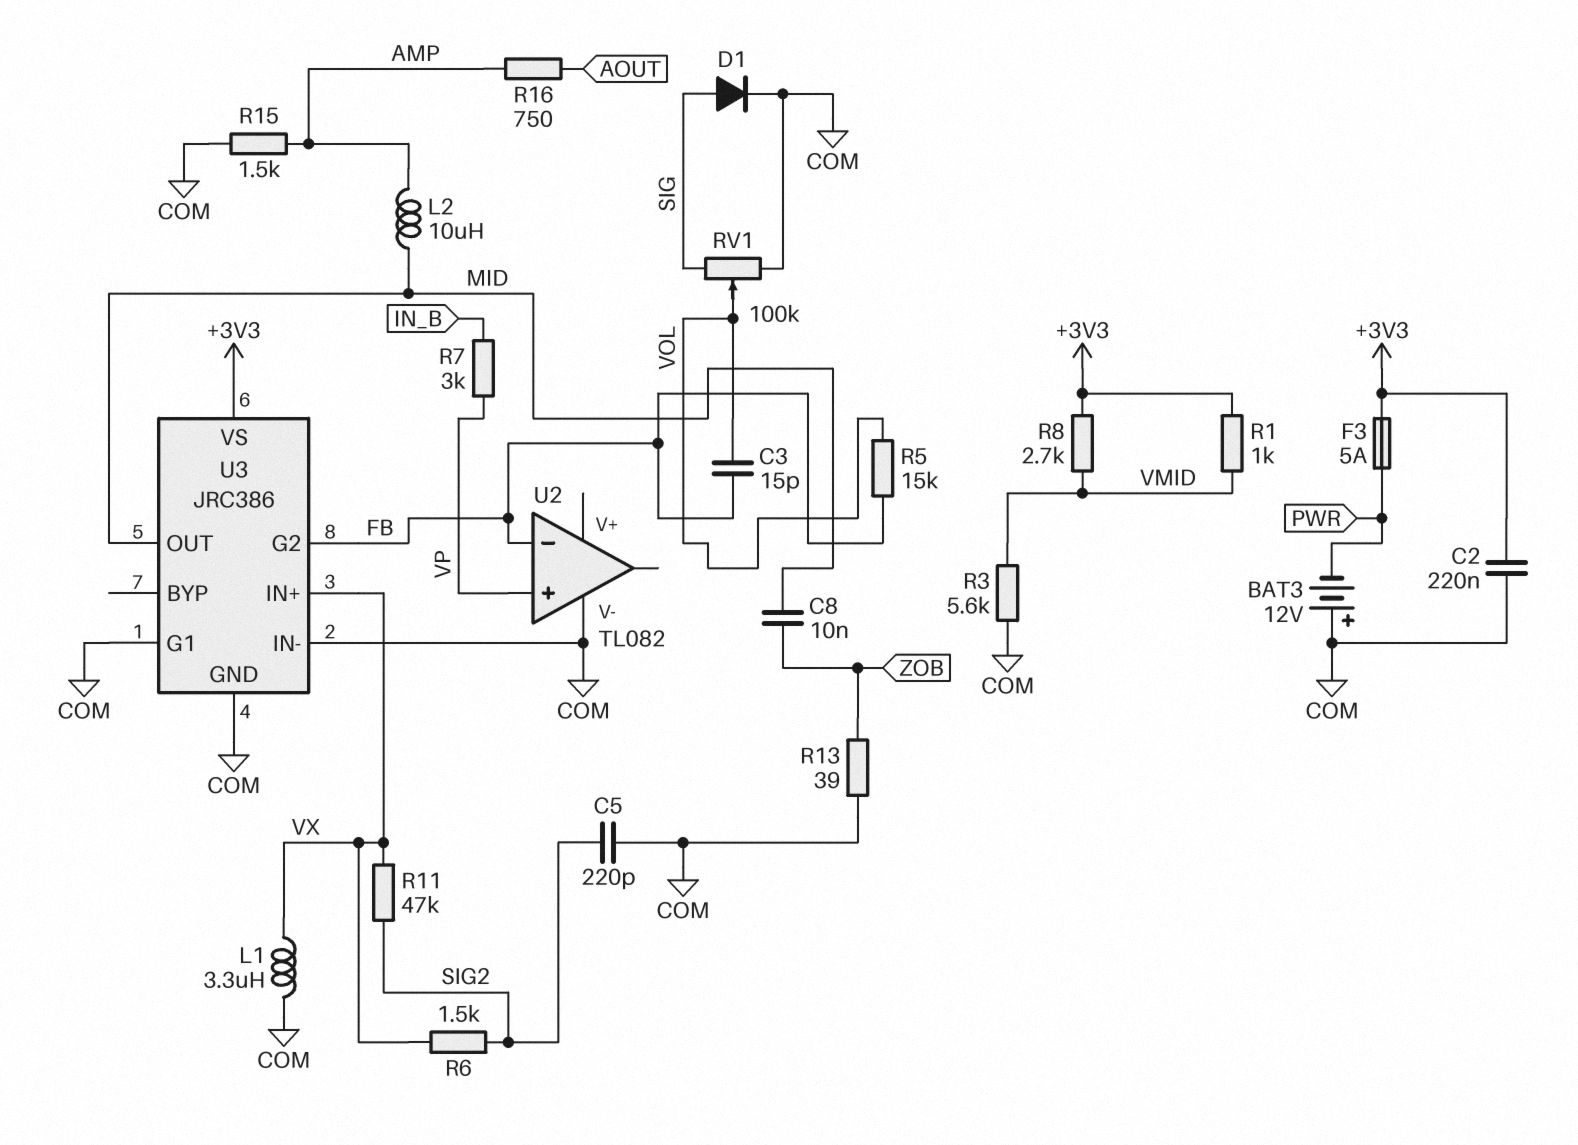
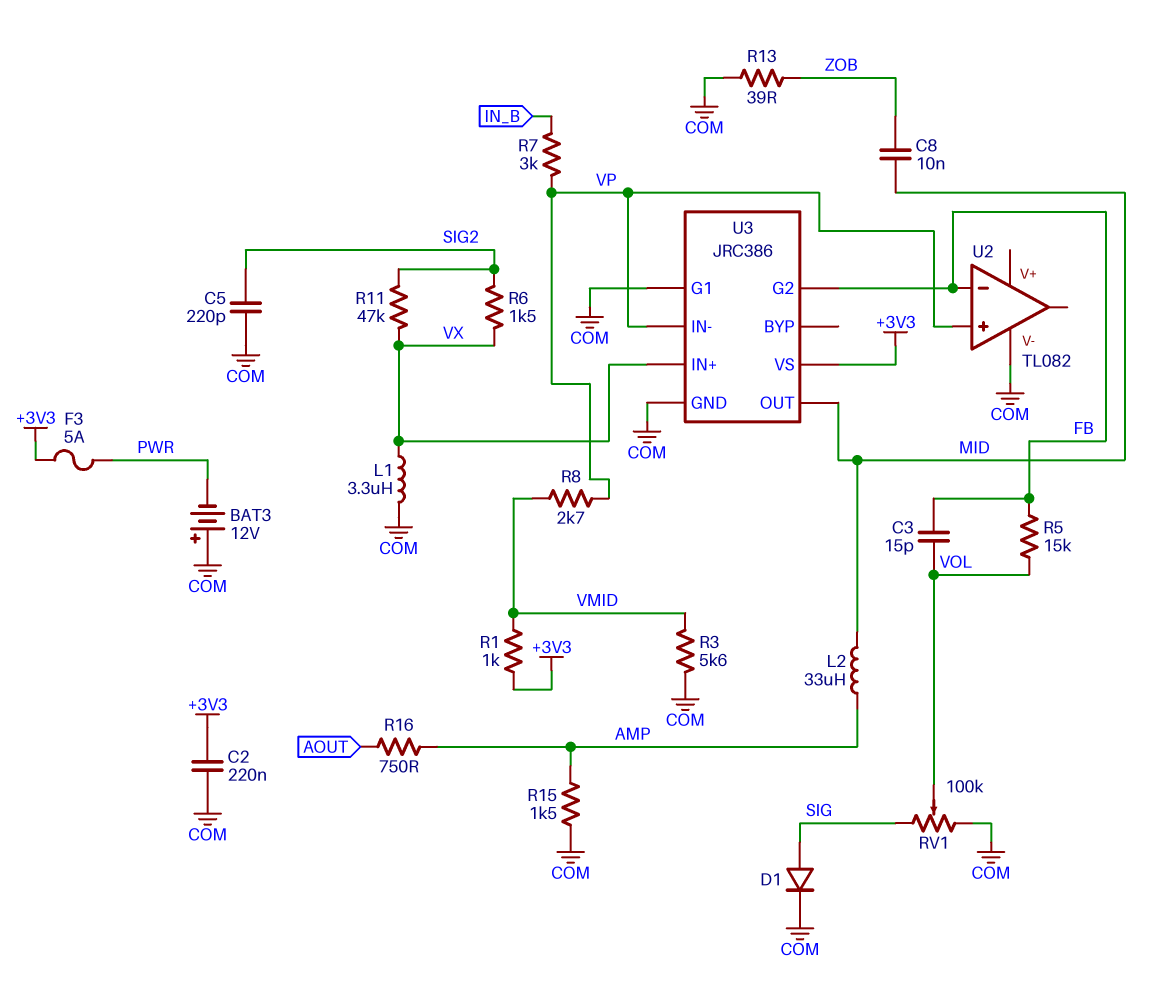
L2: 10uH (AMP, MID) -> 33uH (AMP, MID)
R8: 2.7k (+3V3, VMID) -> 2.7k (VMID, VP)
U3 pin IN-: COM -> VP

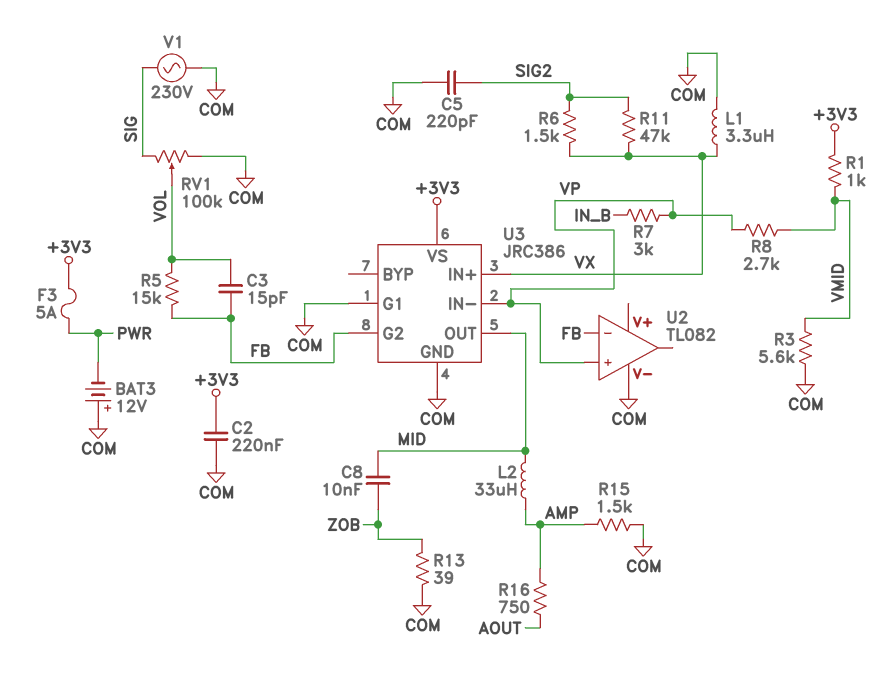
D1: diode (A SIG, K COM) -> none
V1: none -> AC 230V (COM, SIG)

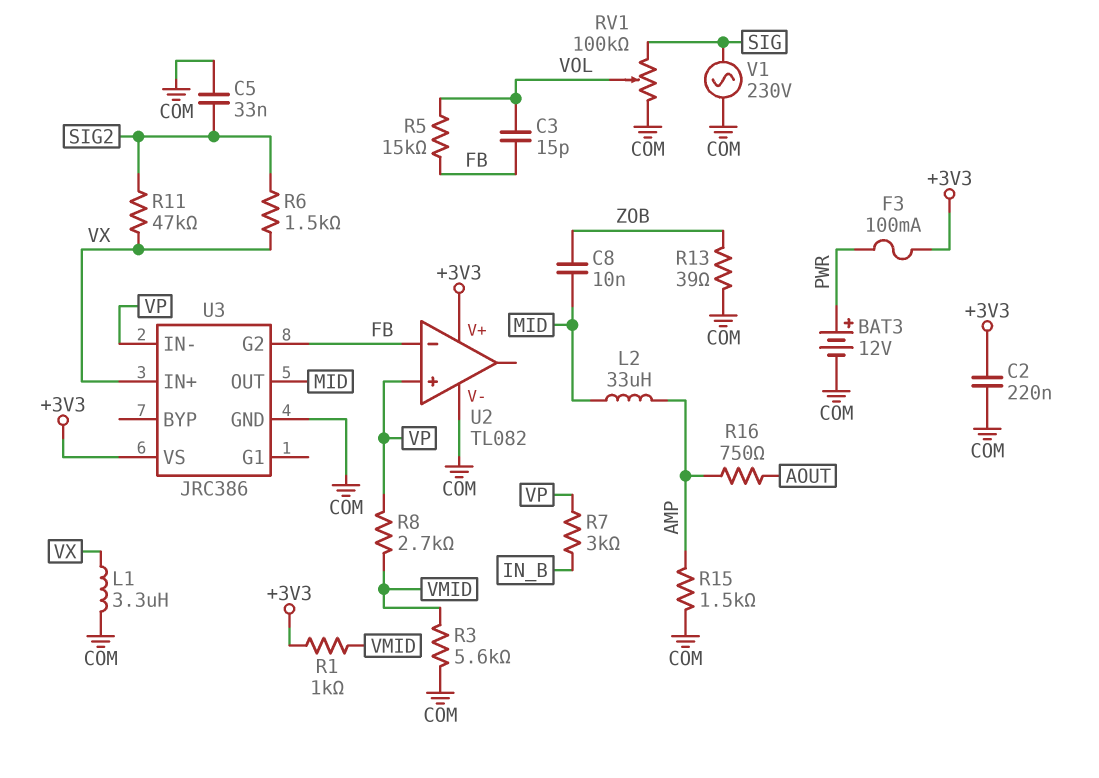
BAT3: 12V (plus COM, minus PWR) -> 12V (plus PWR, minus COM)
C5: 220pF (COM, SIG2) -> 33nF (COM, SIG2)
F3: 5A (+3V3, PWR) -> 100mA (+3V3, PWR)
U2 pin V+: none -> +3V3
U3 pin G1: COM -> none

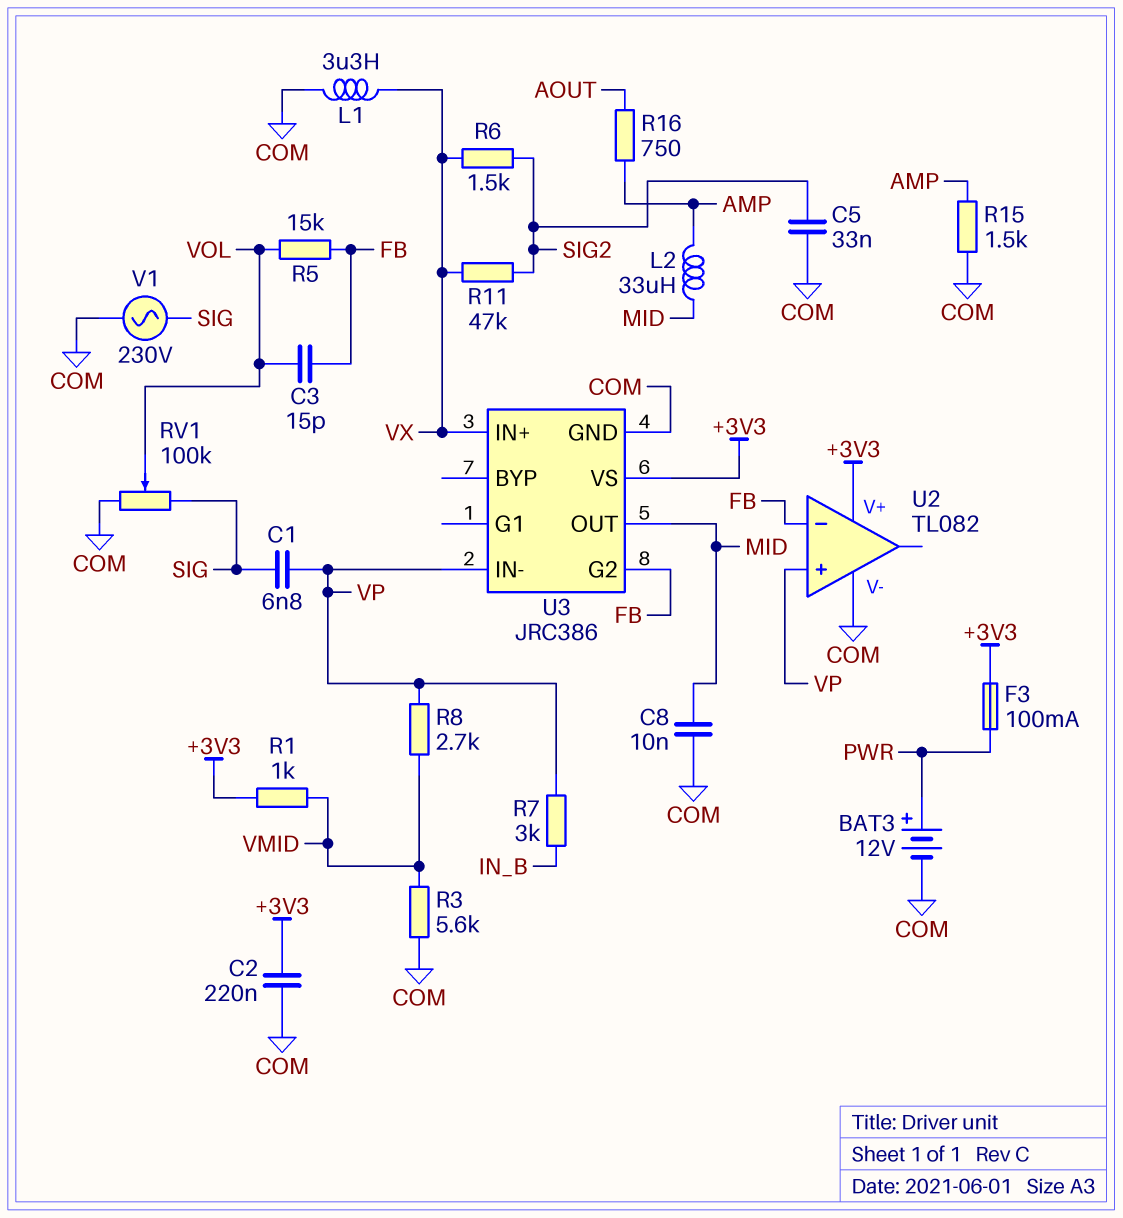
C1: none -> 6.8nF (SIG, VP)
C8: 10nF (MID, ZOB) -> 10nF (COM, MID)
R13: 39 (COM, ZOB) -> none

